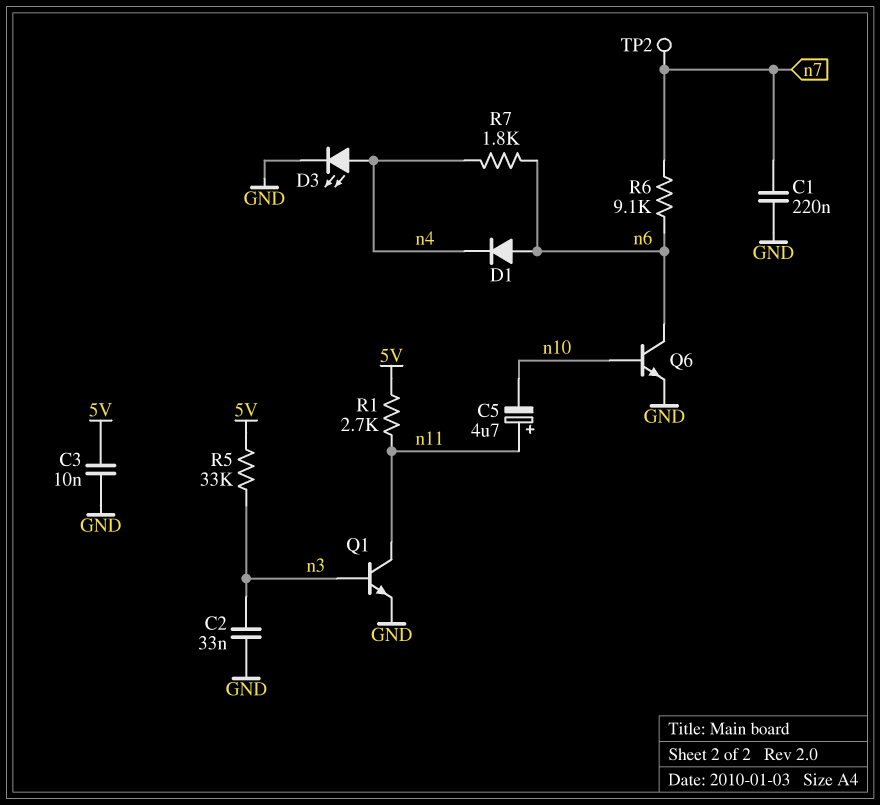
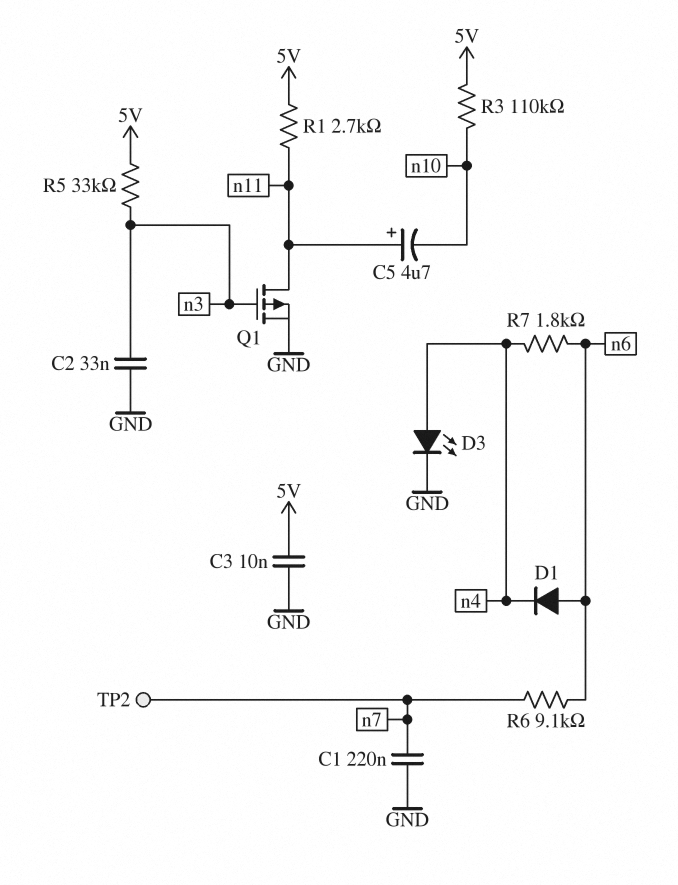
Q1: NPN (B n3, C n11, E GND) -> PMOS (G n3, D n11, S GND)
Q6: NPN (B n10, C n6, E GND) -> none
R3: none -> 110k (5V, n10)

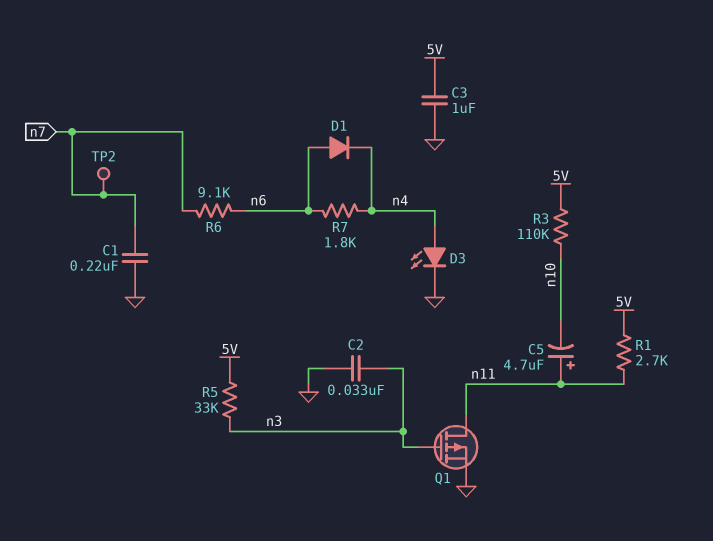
C3: 10nF (5V, GND) -> 1uF (5V, GND)

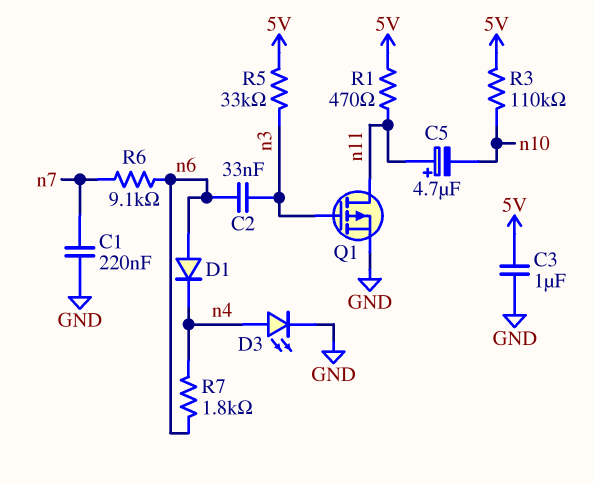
C2: 33nF (GND, n3) -> 33nF (n3, n6)
R1: 2.7k (5V, n11) -> 470 (5V, n11)
TP2: test point (n7) -> none

